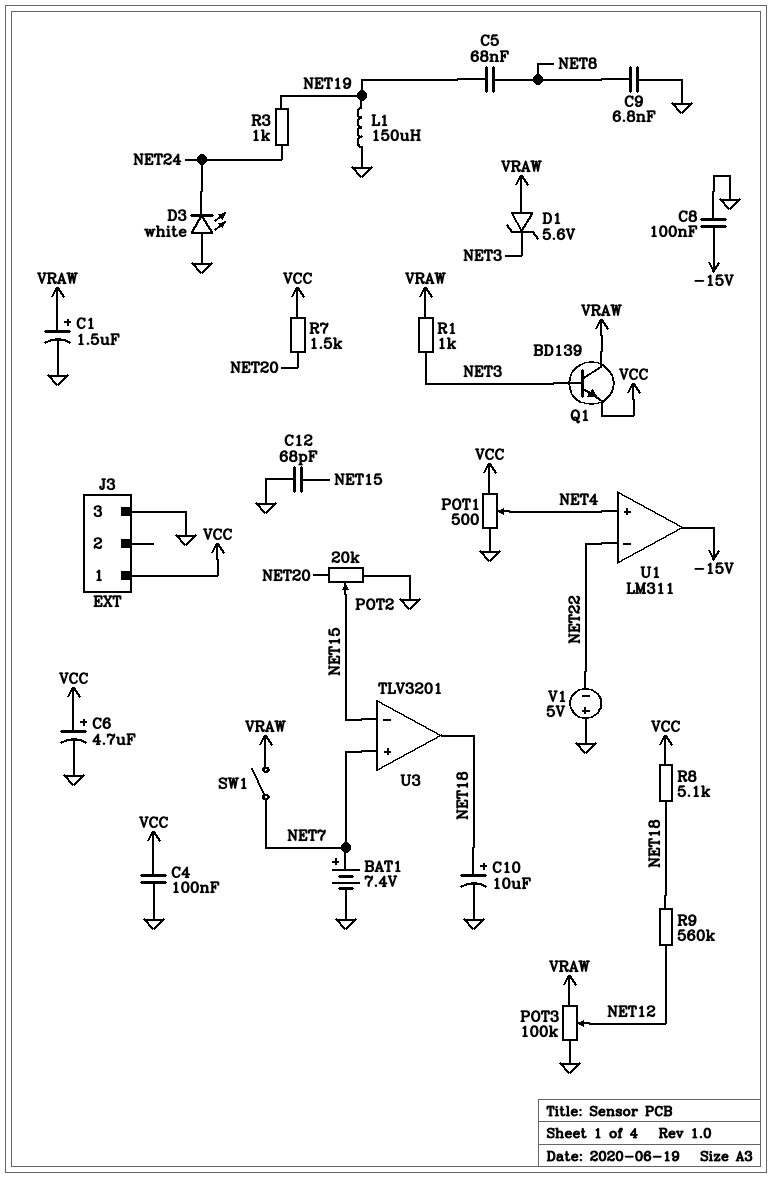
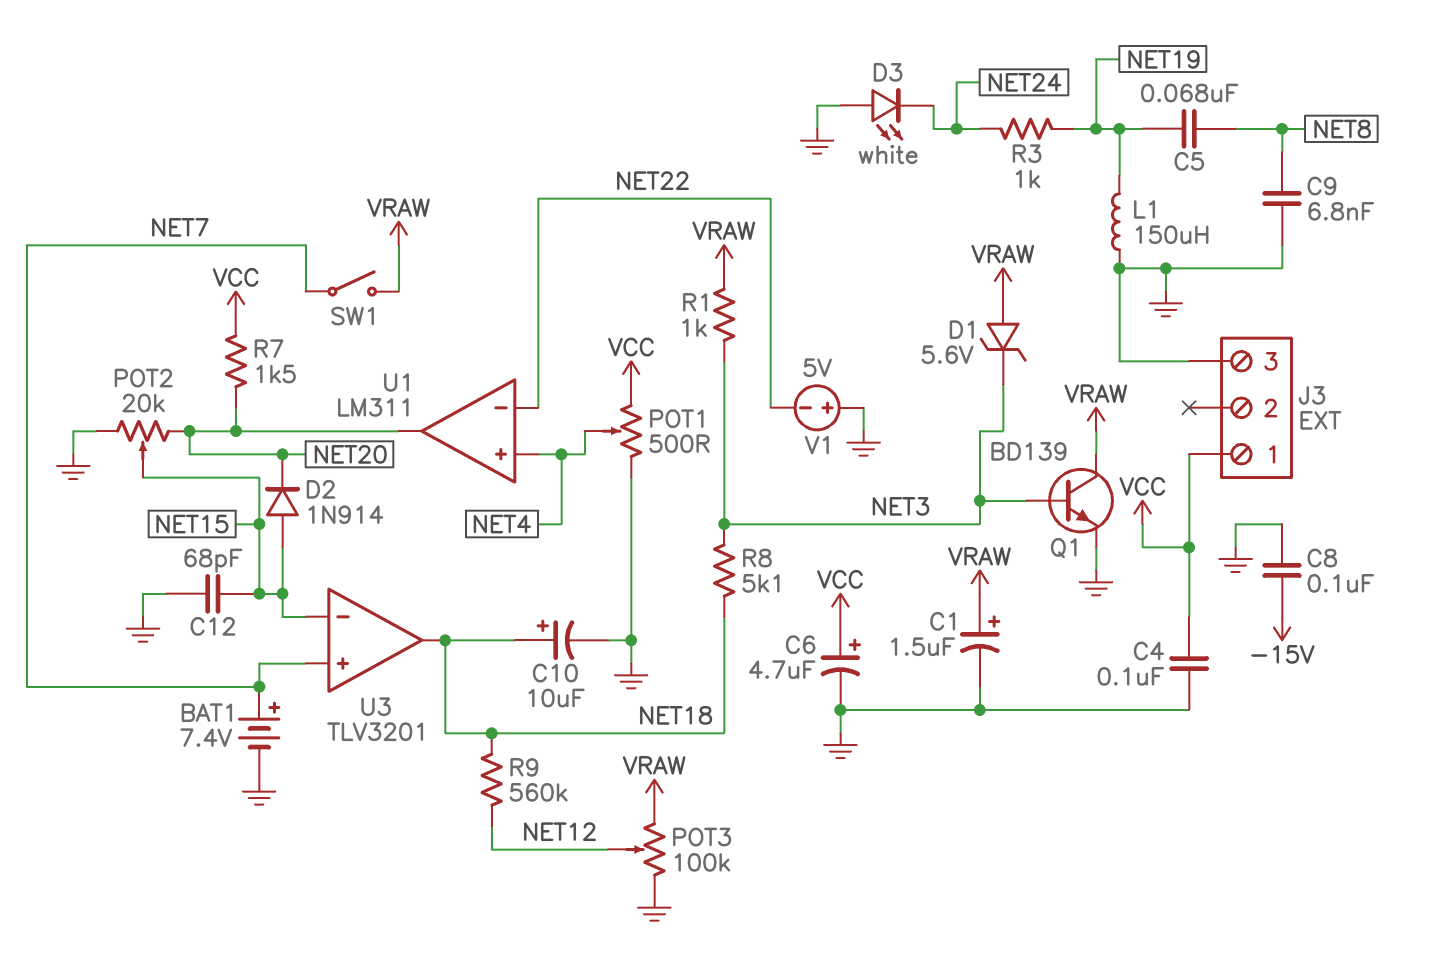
D2: none -> diode 1N914 (A NET15, K NET20)
Q1: NPN BD139 (B NET3, C VRAW, E VCC) -> NPN BD139 (B NET3, C VRAW, E GND)
R8: 5.1k (NET18, VCC) -> 5.1k (NET3, NET18)
U1 pin out: -15V -> NET20

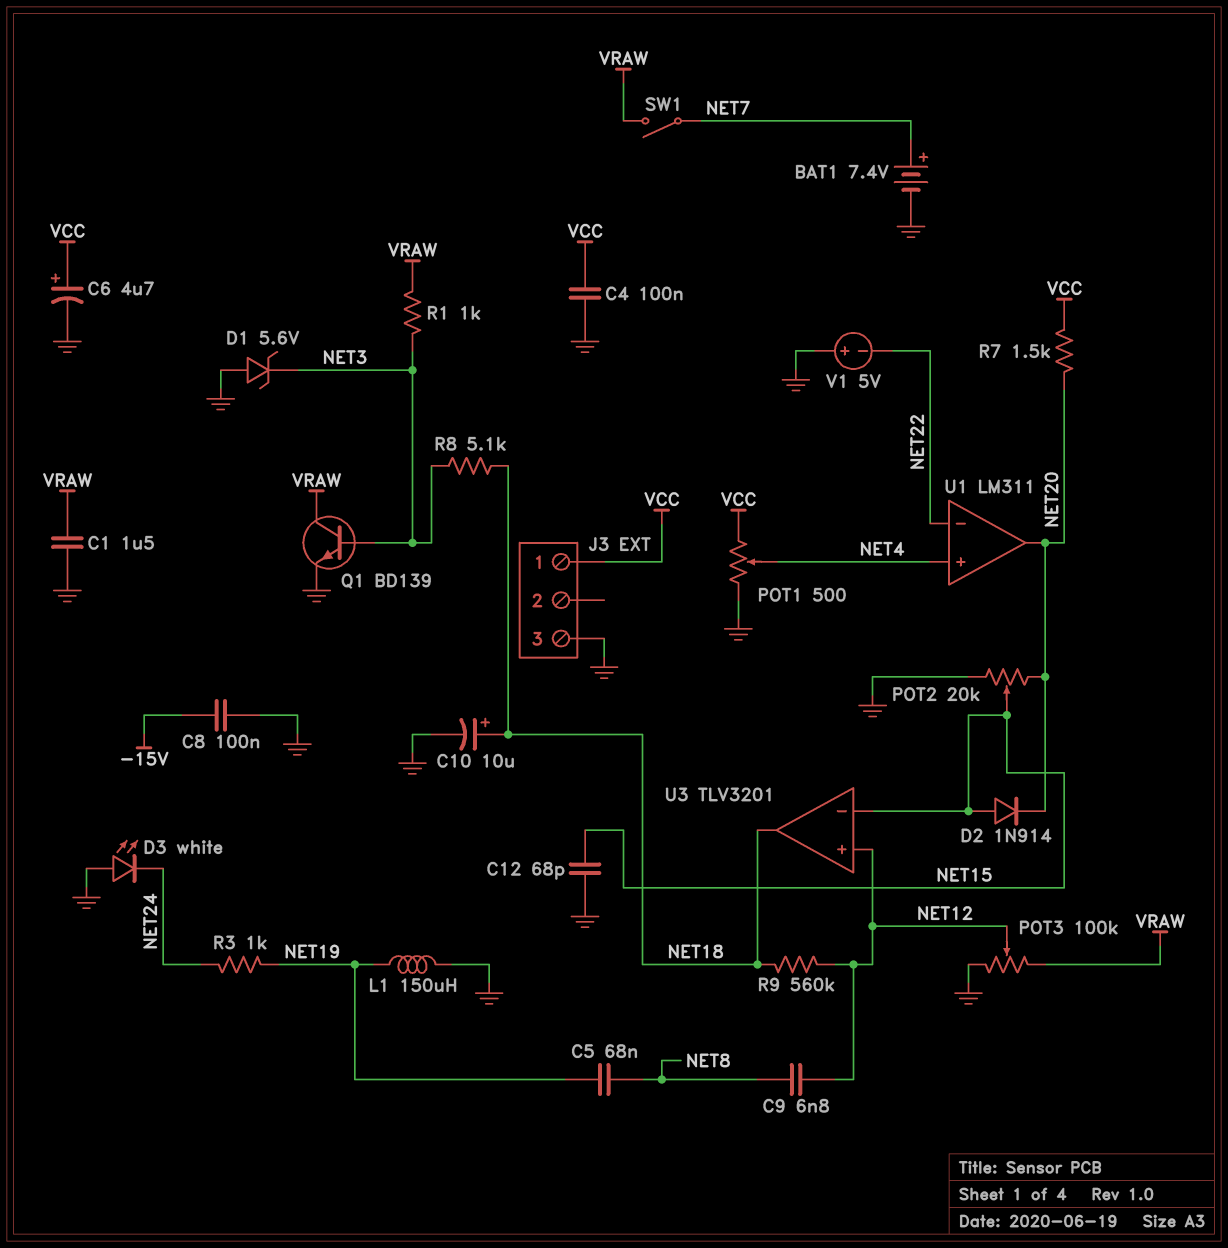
C1: 1.5uF (plus VRAW, minus GND) -> 1.5uF (GND, VRAW)
C9: 6.8nF (GND, NET8) -> 6.8nF (NET8, NET12)
D1: zener 5.6V (A VRAW, K NET3) -> zener 5.6V (A GND, K NET3)
U3 pin in+: NET7 -> NET12

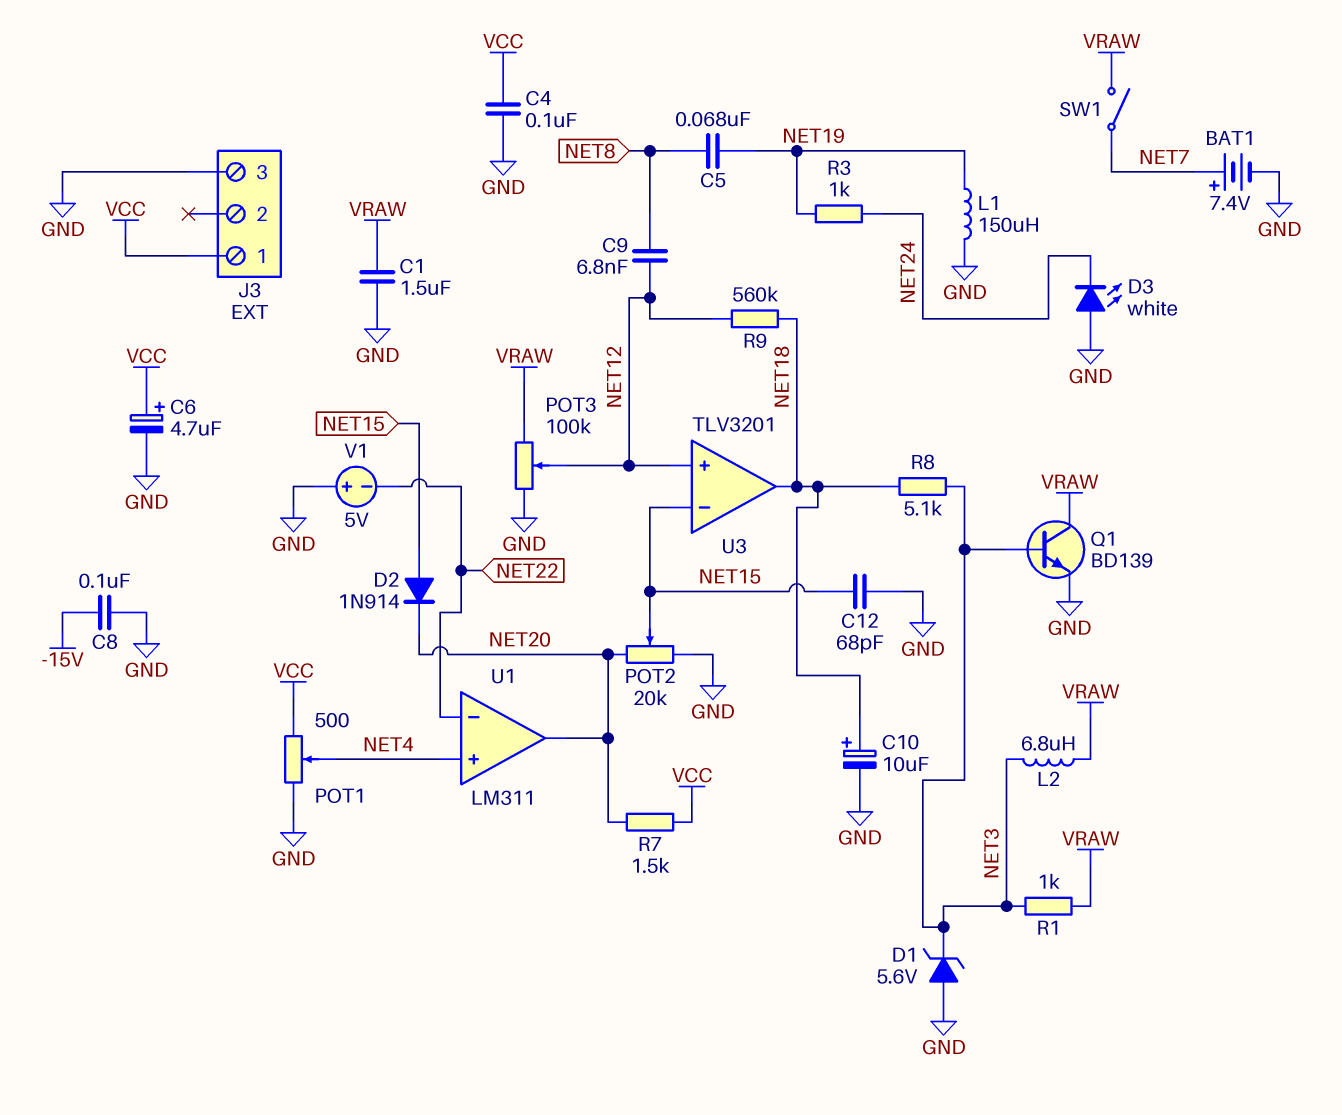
L2: none -> 6.8uH (NET3, VRAW)

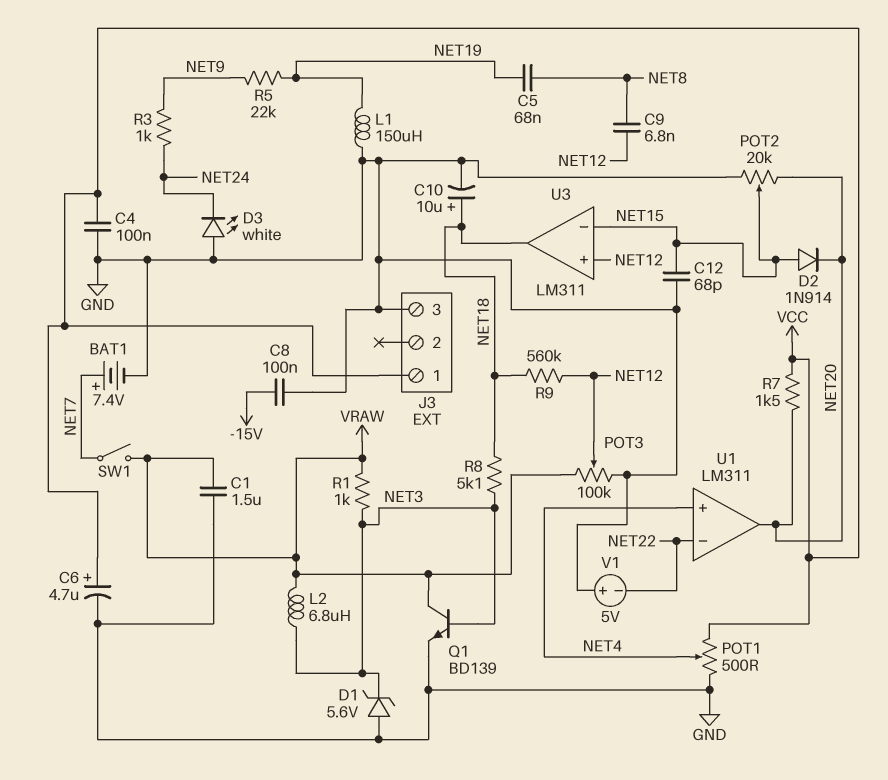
R3: 1k (NET19, NET24) -> 1k (NET9, NET24)
R5: none -> 22k (NET9, NET19)
U3: TLV3201 -> LM311

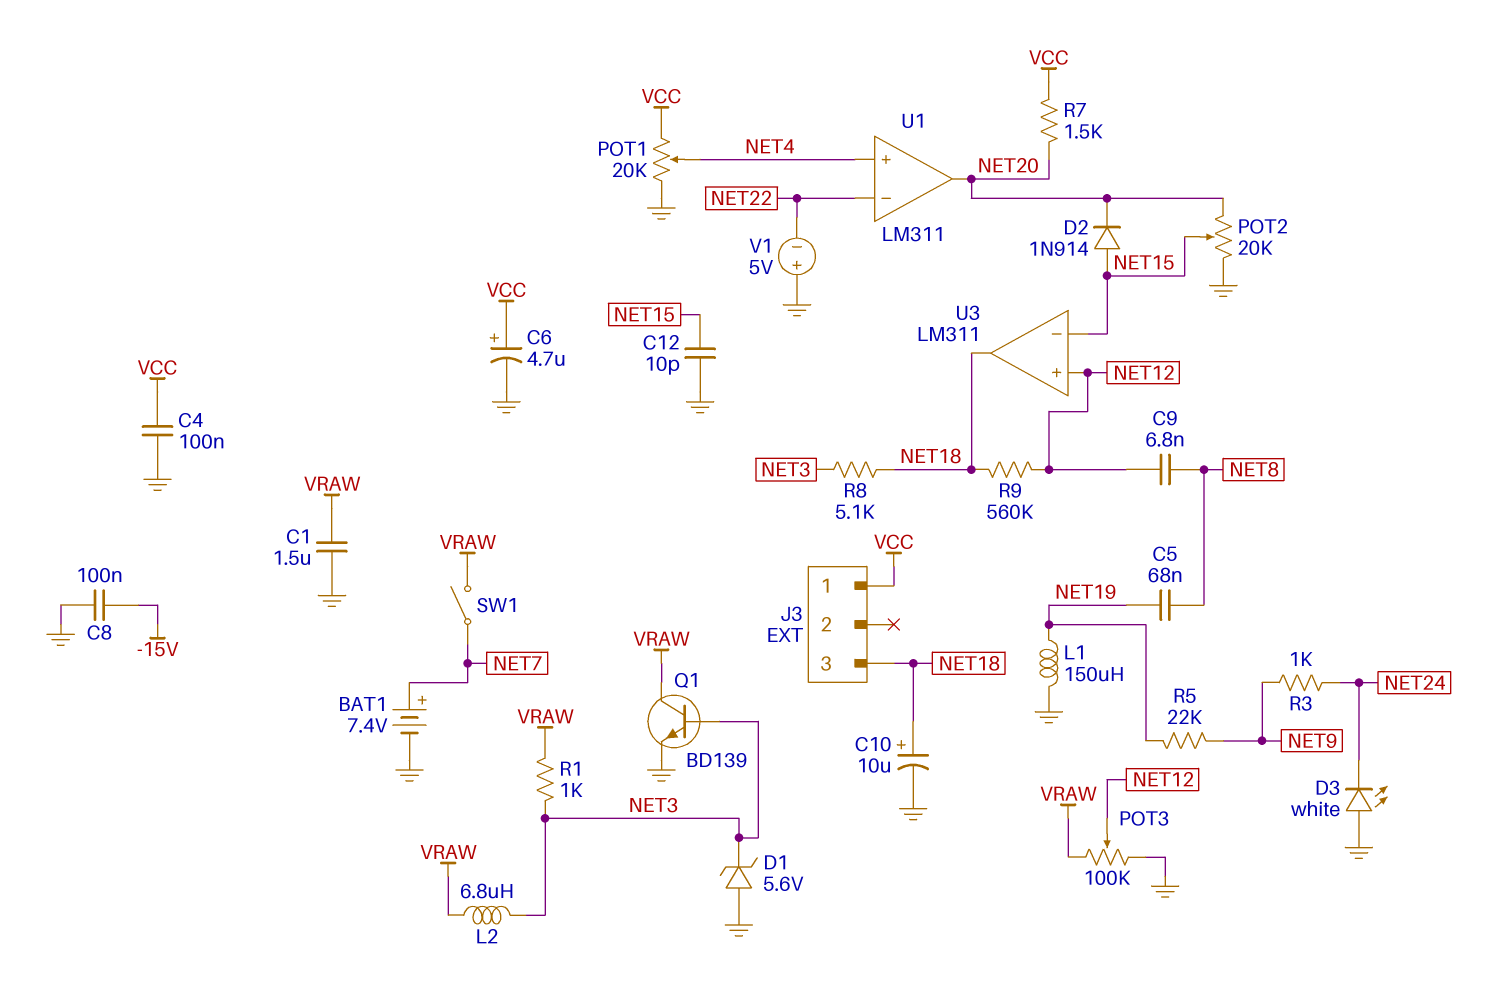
C12: 68pF (GND, NET15) -> 10pF (GND, NET15)
J3 pin 3: GND -> NET18
POT1: 500 (GND, VCC, wiper NET4) -> 20k (GND, VCC, wiper NET4)

